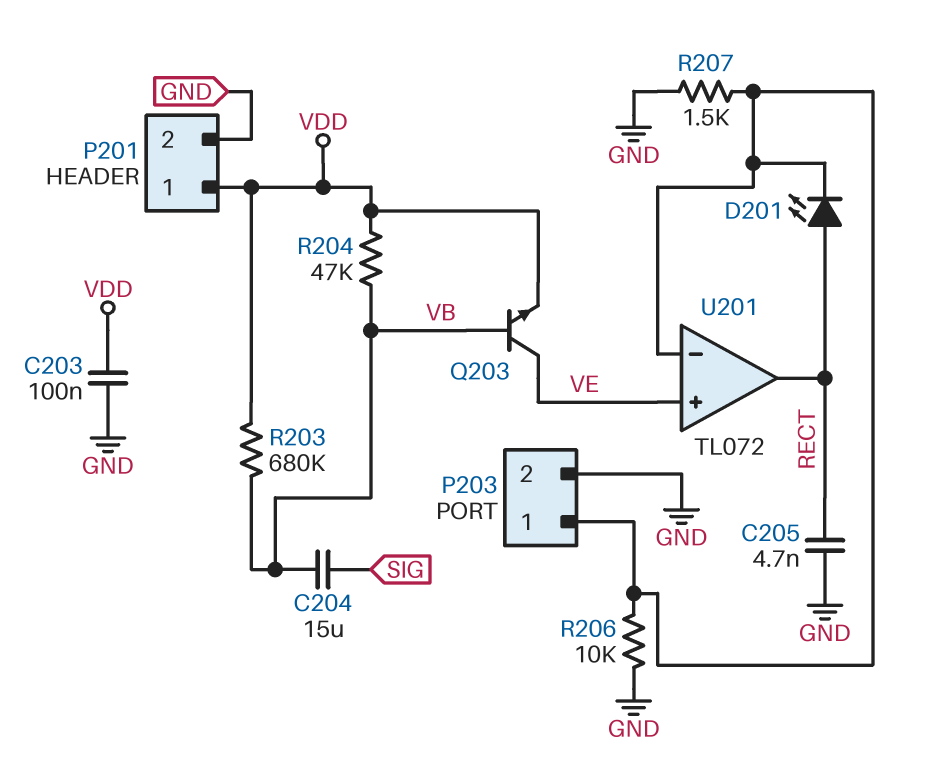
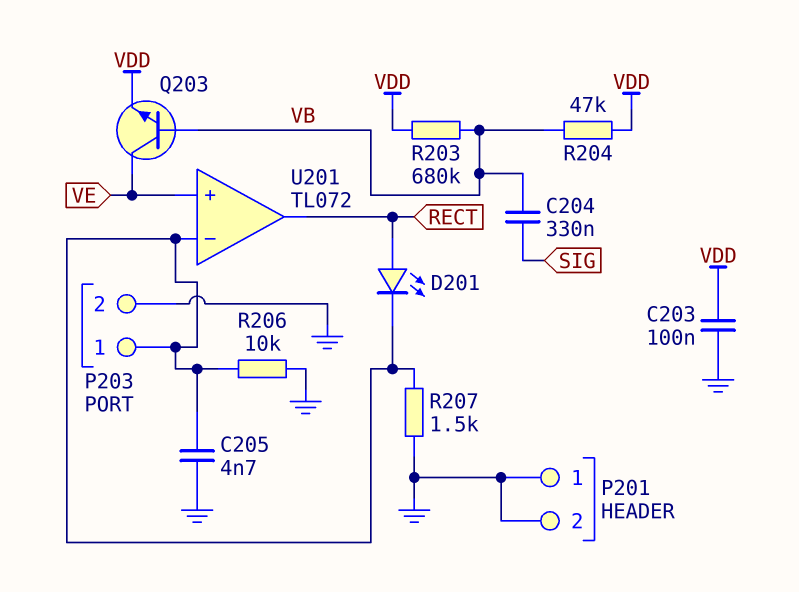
C204: 15uF (SIG, VB) -> 330nF (SIG, VB)
C205: 4.7nF (GND, RECT) -> 4.7nF (GND, P203/1)
P201 pin 1: VDD -> GND

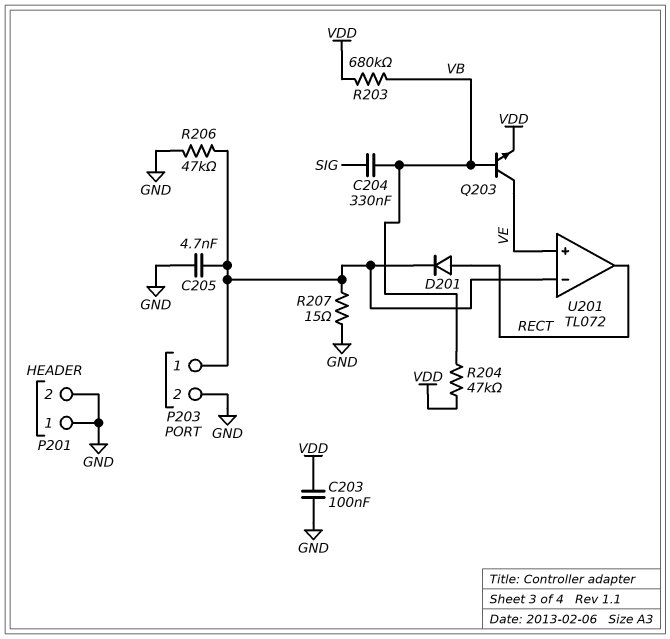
D201: LED (A RECT, K P203/1) -> diode (A RECT, K P203/1)
R206: 10k (GND, P203/1) -> 47k (GND, P203/1)
R207: 1.5k (GND, P203/1) -> 15 (GND, P203/1)

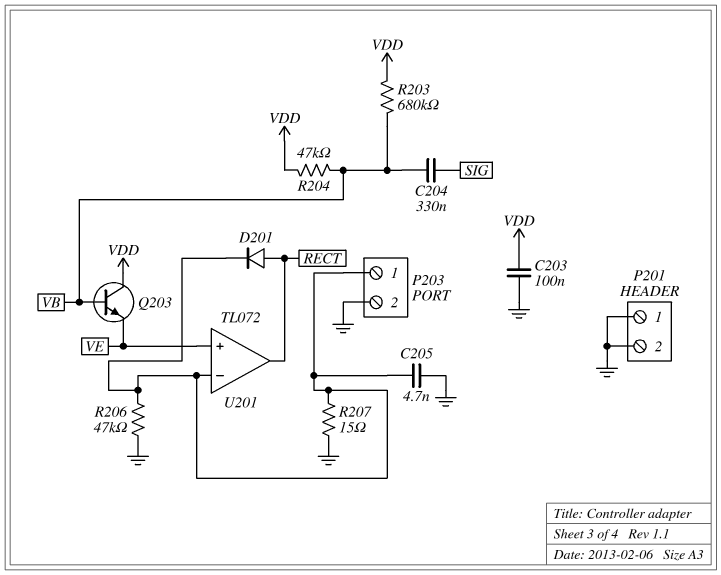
Q203: NPN (B VB, C VE, E VDD) -> NPN (B VB, C VDD, E VE)

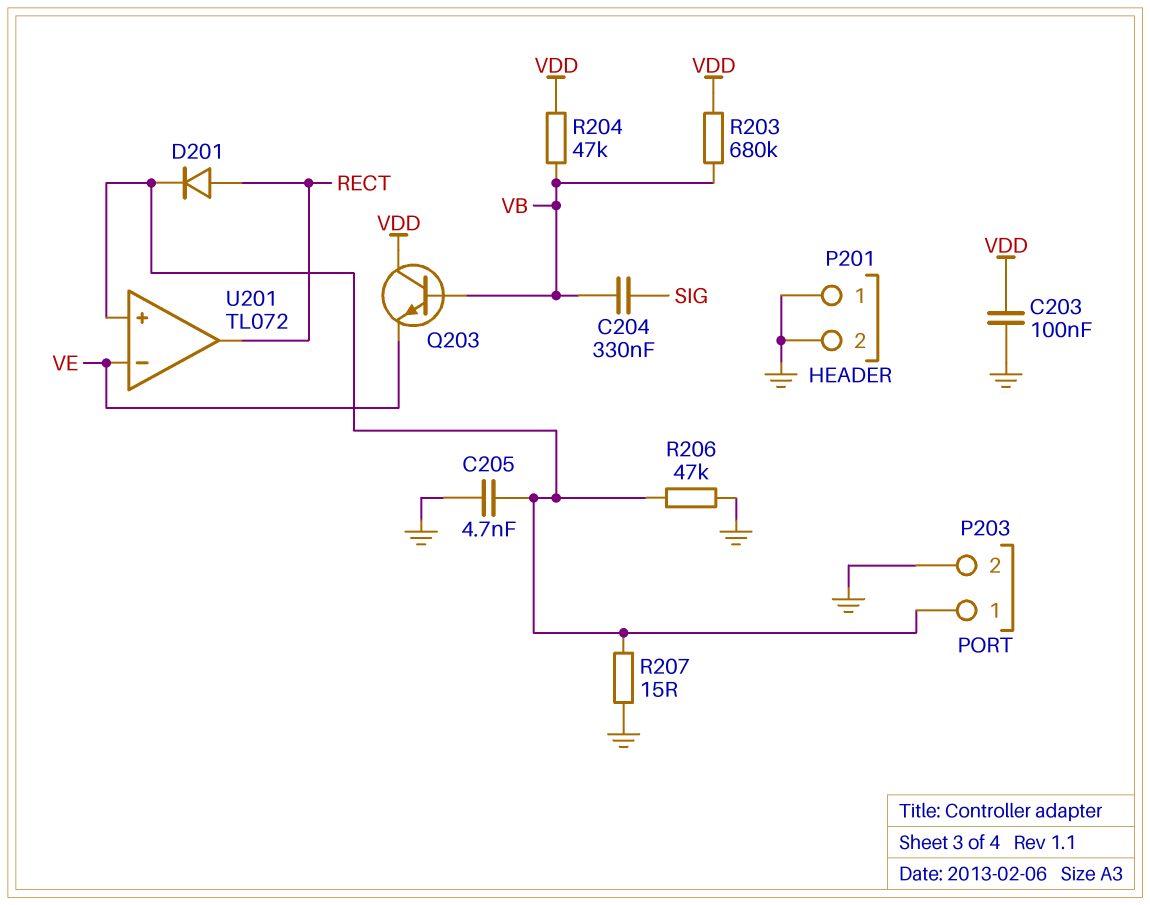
U201 pin in+: VE -> P203/1
U201 pin in-: P203/1 -> VE

